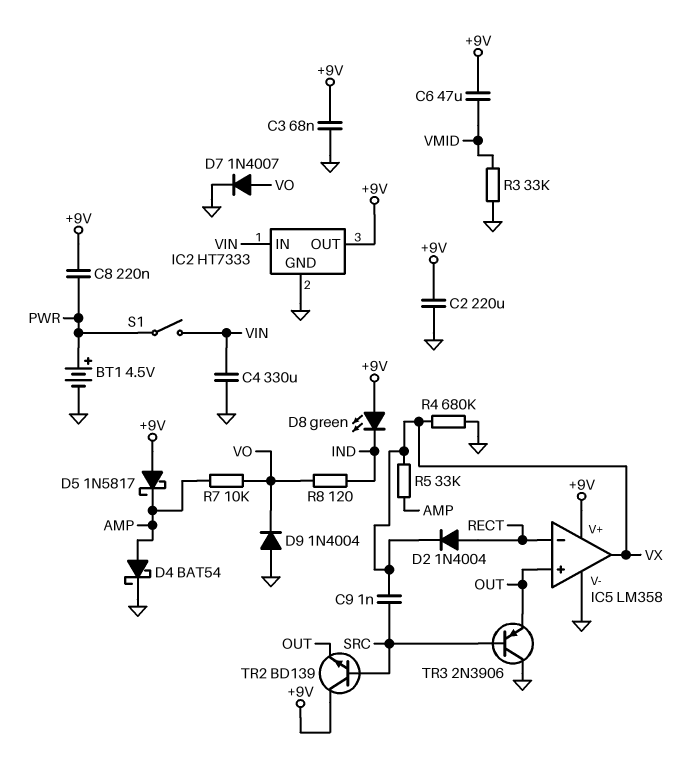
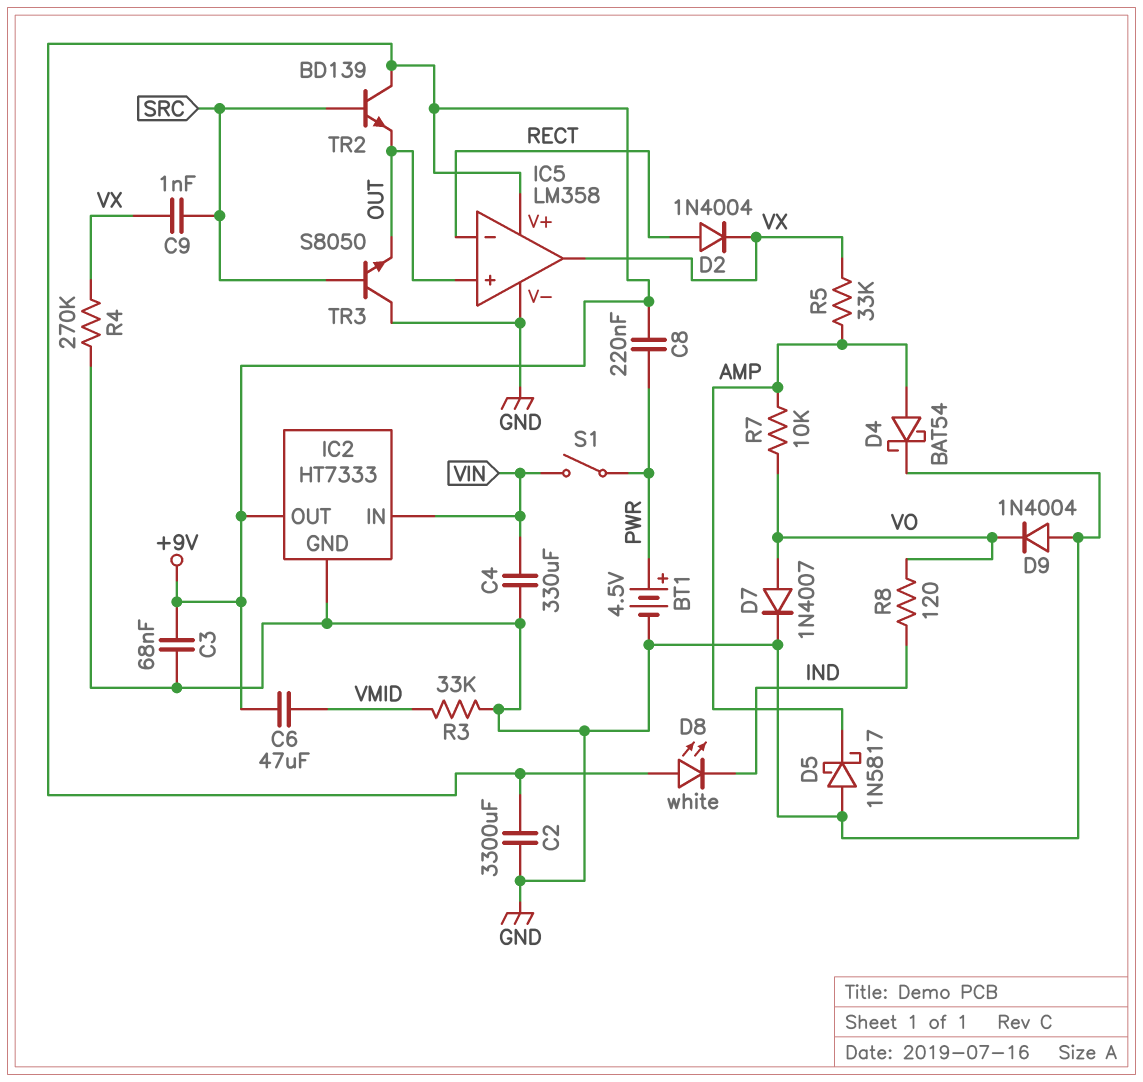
C2: 220uF (+9V, GND) -> 3300uF (+9V, GND)
D5: schottky 1N5817 (A +9V, K AMP) -> schottky 1N5817 (A GND, K AMP)
D8: LED green (A +9V, K IND) -> LED white (A +9V, K IND)
R4: 680k (GND, VX) -> 270k (GND, VX)
TR3: PNP 2N3906 (B SRC, C GND, E OUT) -> NPN S8050 (B SRC, C GND, E OUT)

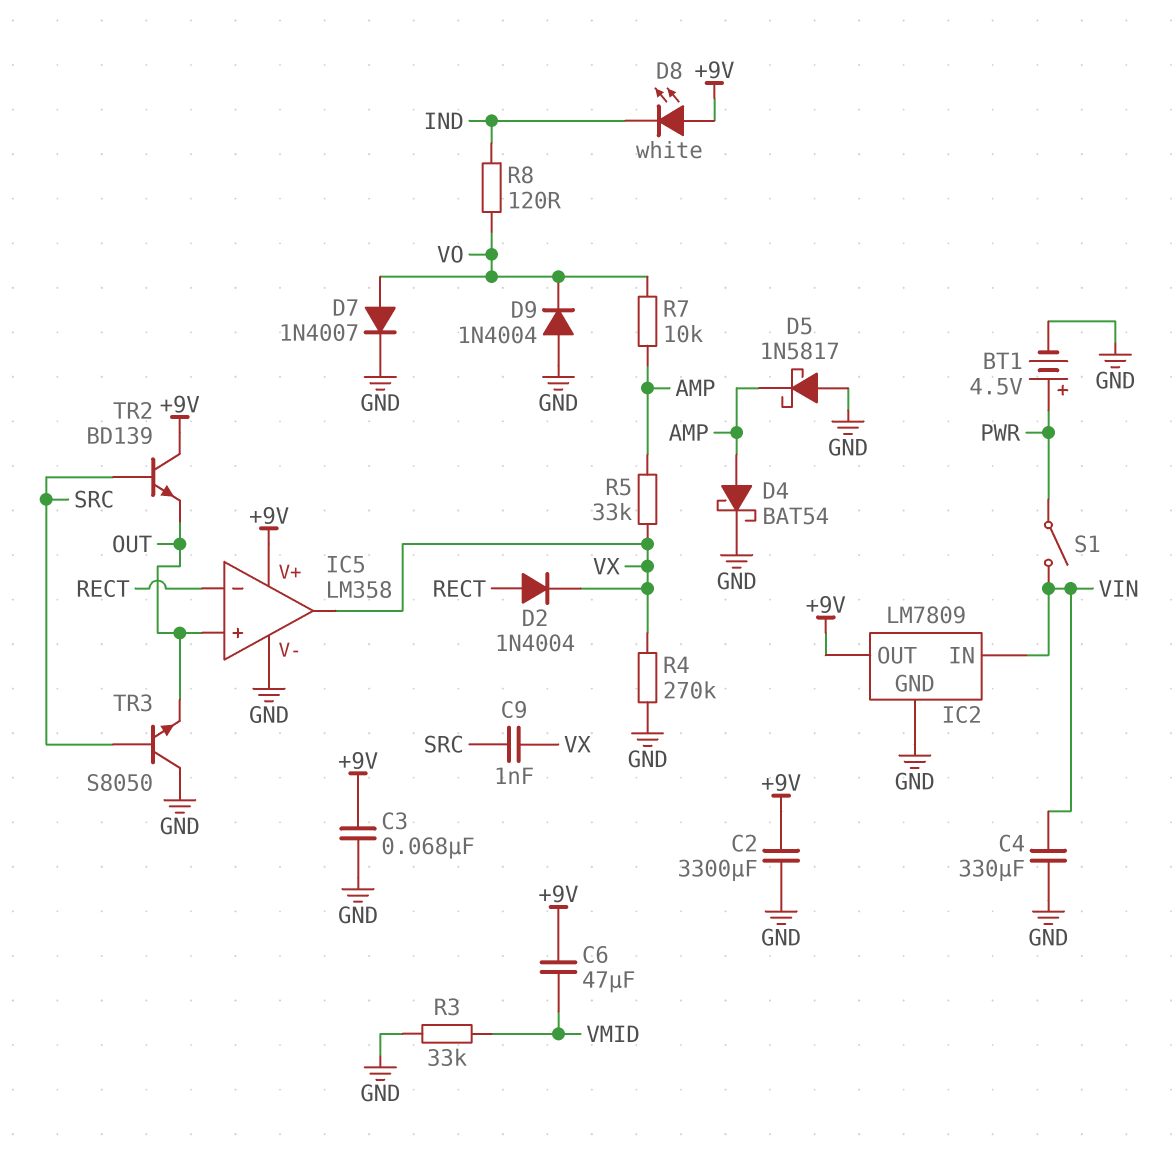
C8: 220nF (+9V, PWR) -> none
IC2: HT7333 -> LM7809

